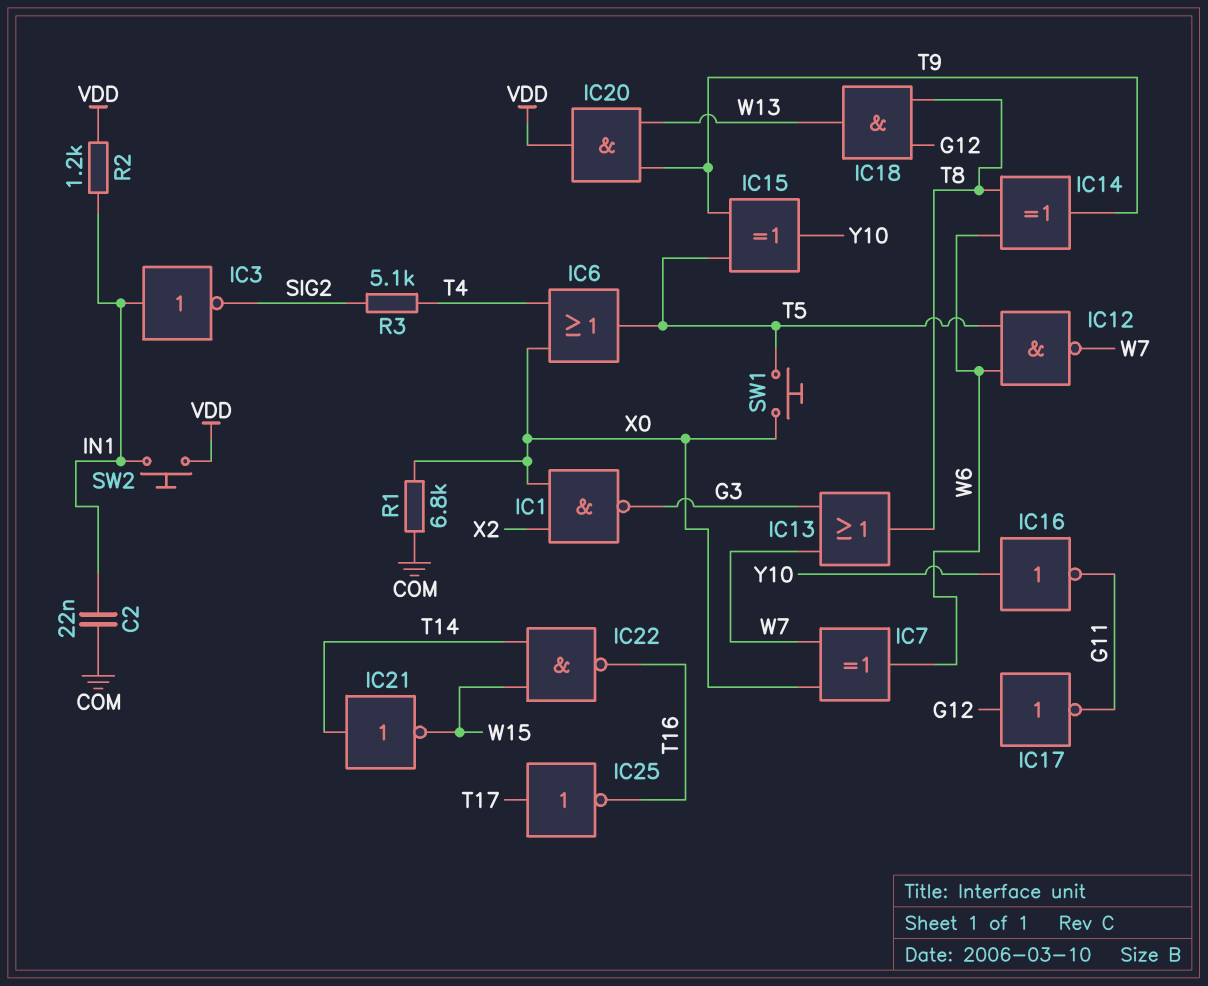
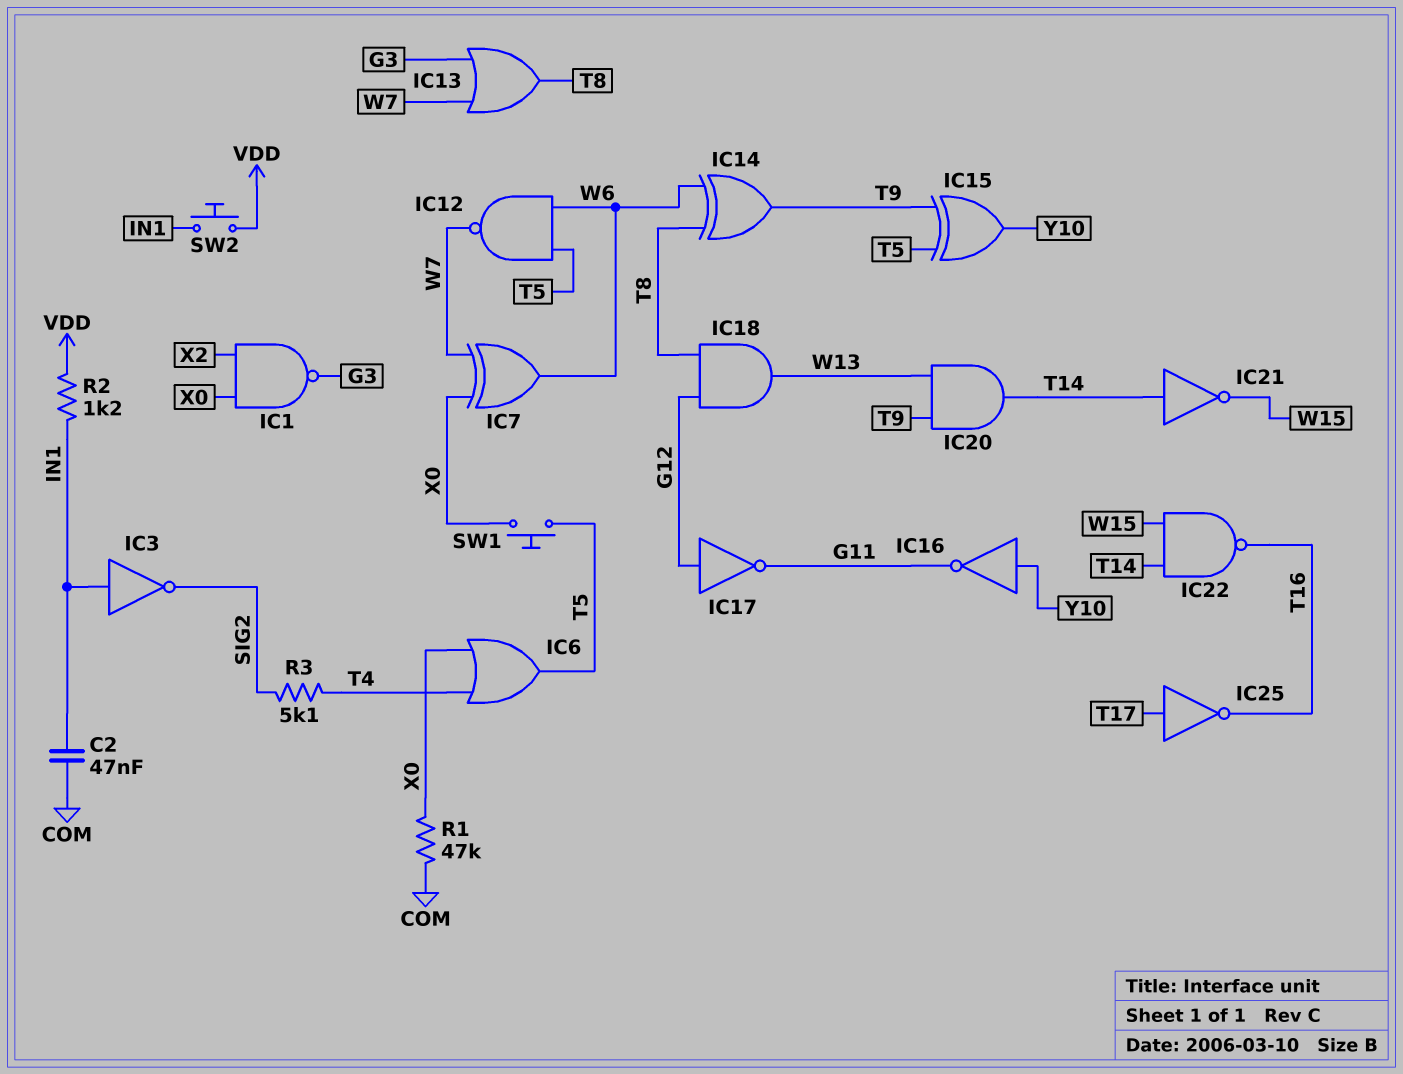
C2: 22nF (COM, IN1) -> 47nF (COM, IN1)
IC20: AND (in T9, in W13, out VDD) -> AND (in T9, in W13, out T14)
R1: 6.8k (COM, X0) -> 47k (COM, X0)

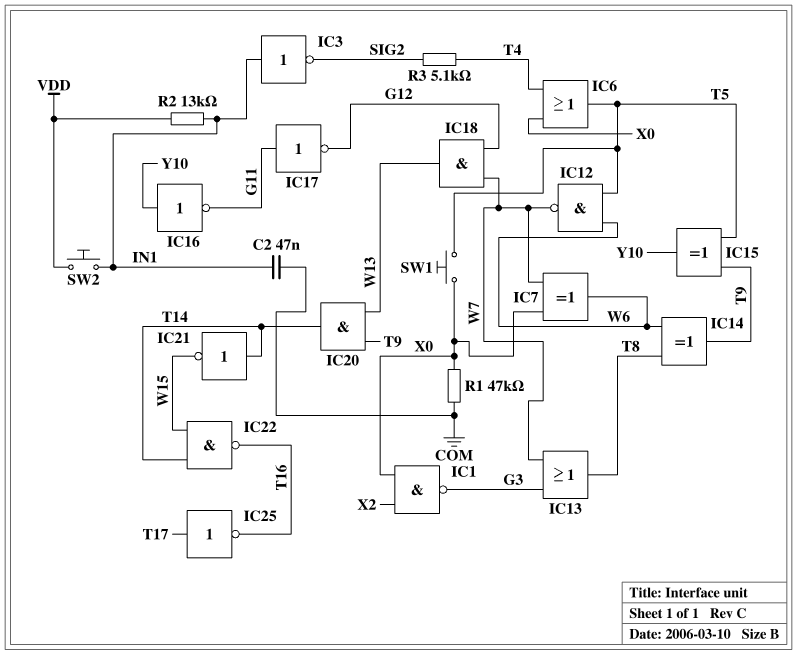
IC17: NOT (in G12, out G11) -> NOT (in G11, out G12)
IC18: AND (in G12, in T8, out W13) -> AND (in G12, in W7, out W13)
R2: 1.2k (IN1, VDD) -> 13k (IN1, VDD)

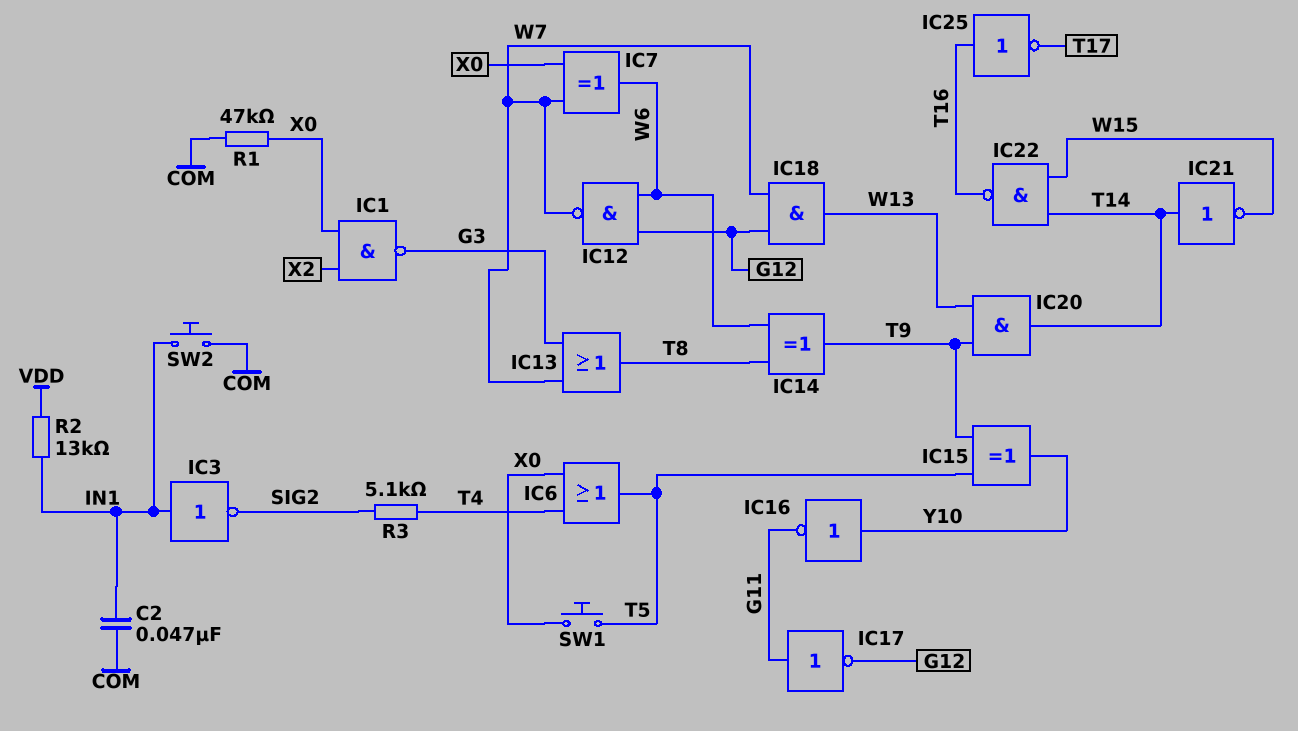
IC12: NAND (in T5, in W6, out W7) -> NAND (in G12, in W6, out W7)
IC25: NOT (in T17, out T16) -> NOT (in T16, out T17)
SW2: button (IN1, VDD) -> button (COM, IN1)

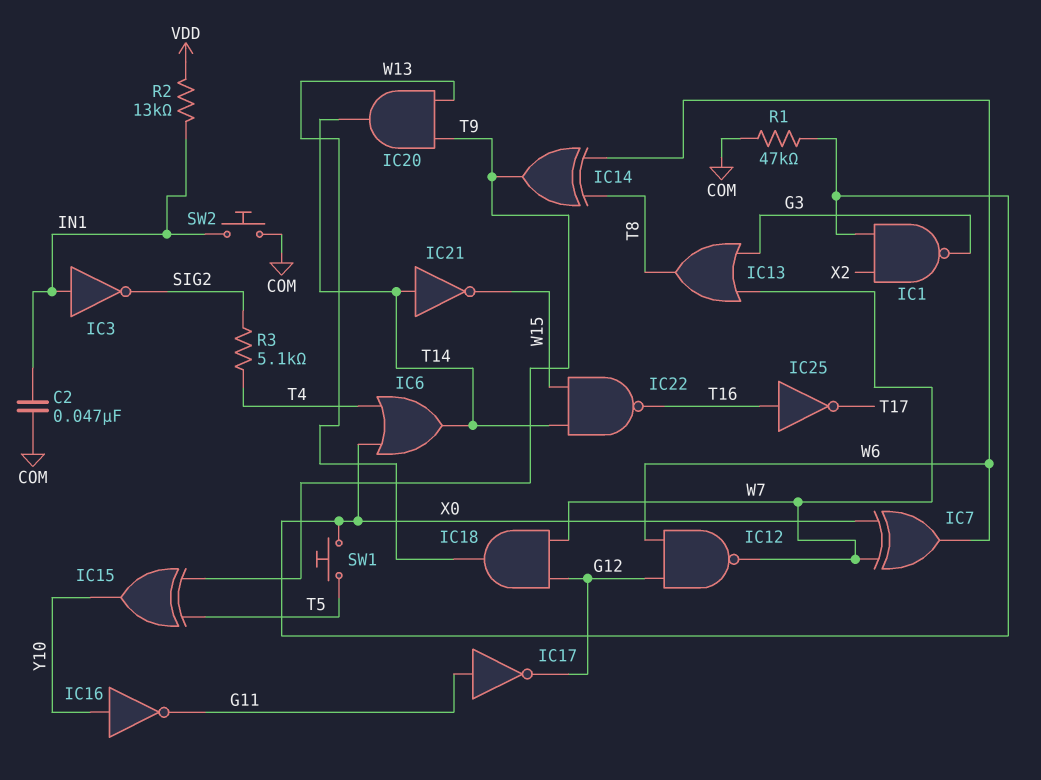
IC6: OR (in T4, in X0, out T5) -> OR (in T4, in X0, out T14)

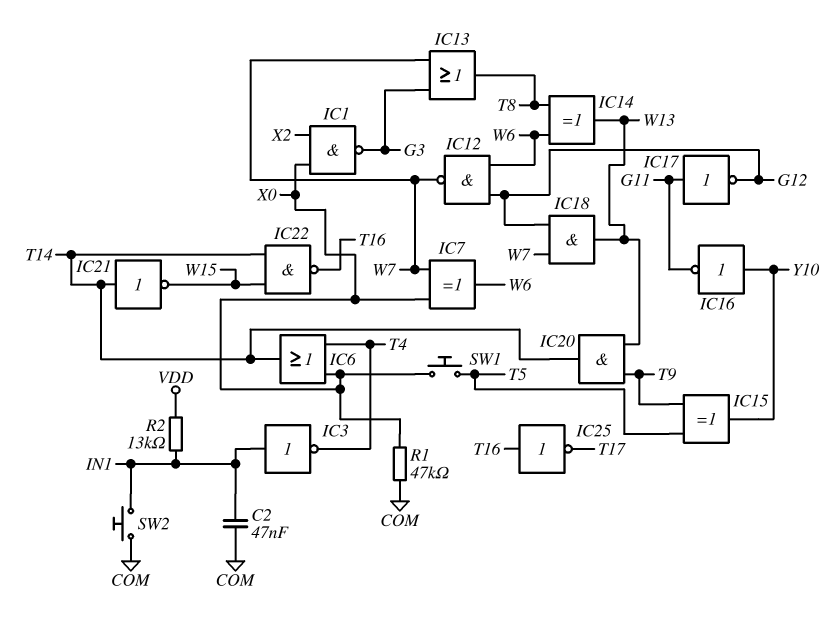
IC3: NOT (in IN1, out SIG2) -> NOT (in IN1, out T4)
IC14: XOR (in T8, in W6, out T9) -> XOR (in T8, in W6, out W13)
R3: 5.1k (SIG2, T4) -> none

